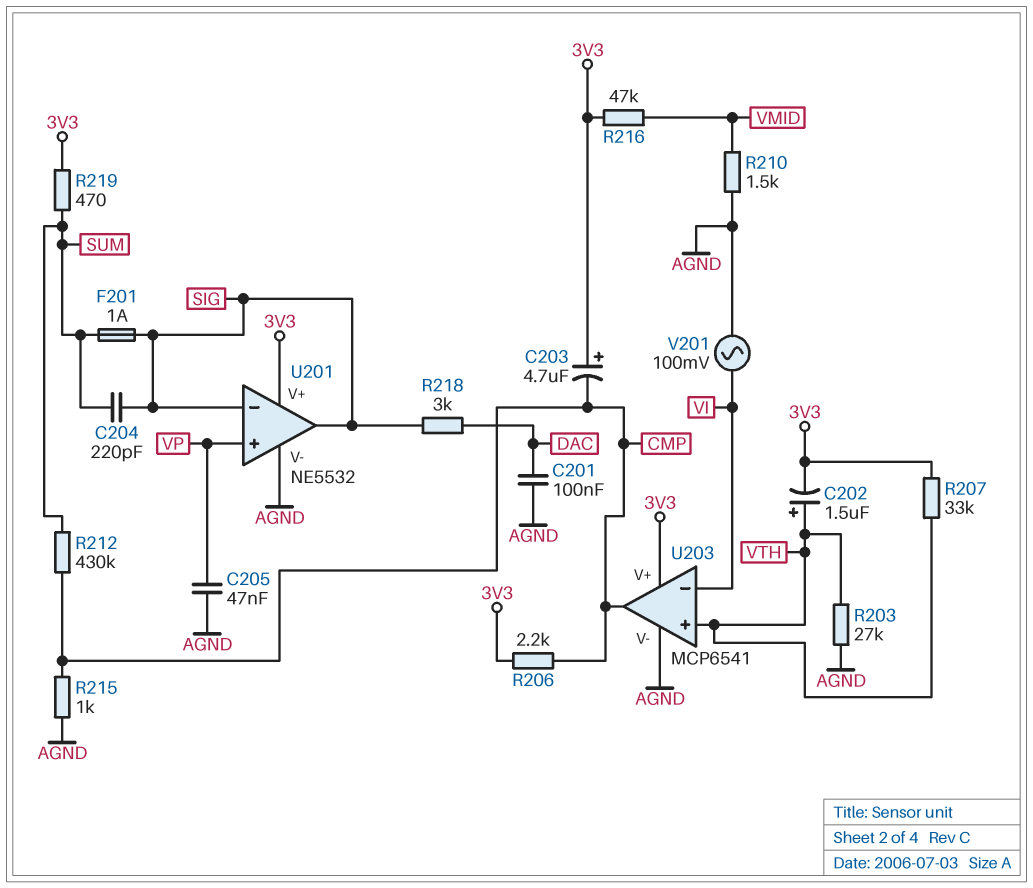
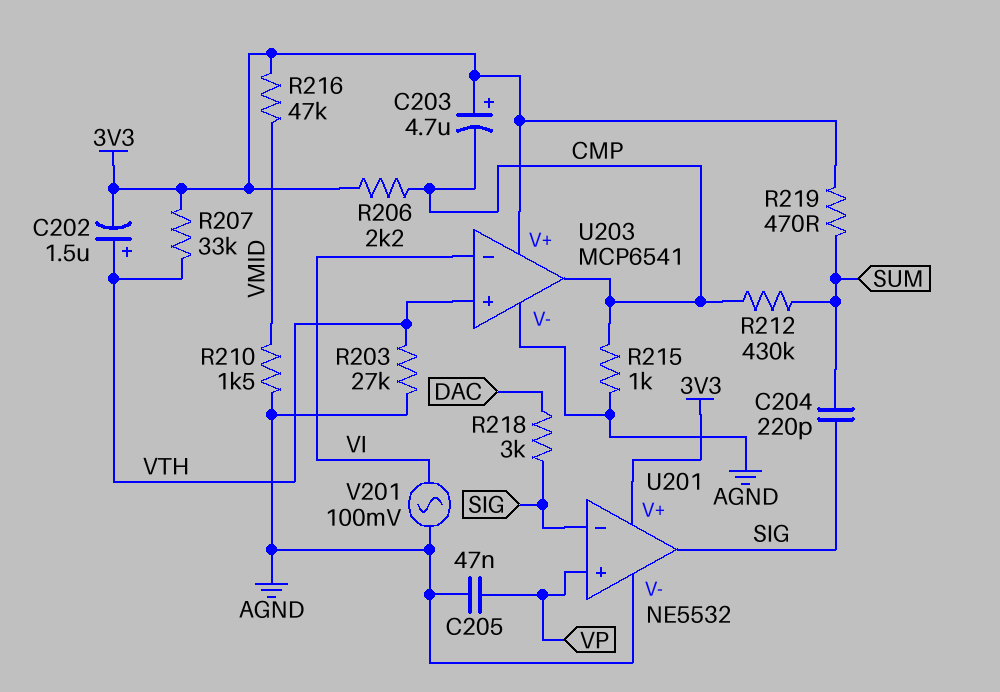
C201: 100nF (AGND, DAC) -> none
F201: 1A (SIG, SUM) -> none

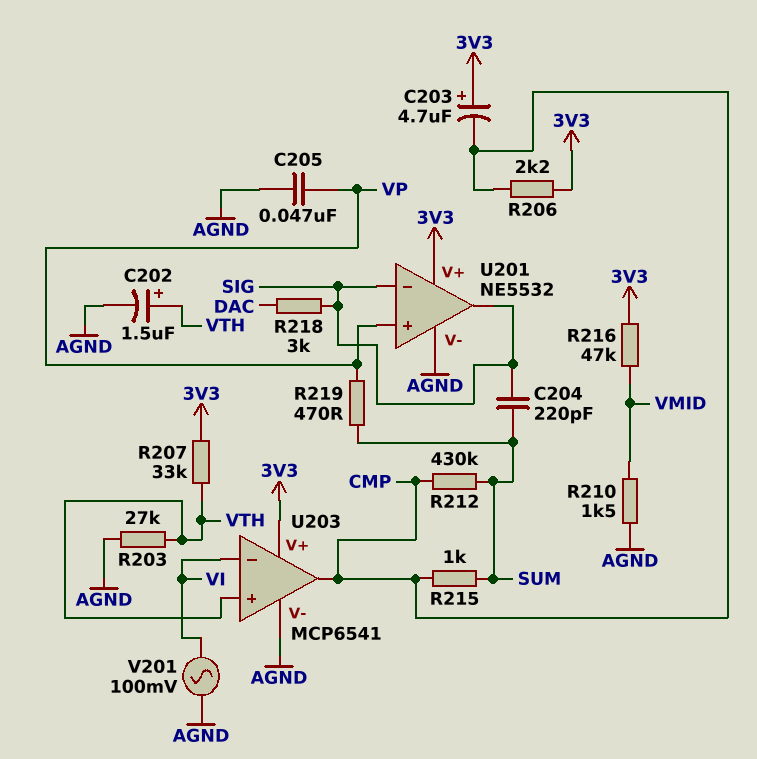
C202: 1.5uF (plus VTH, minus 3V3) -> 1.5uF (plus VTH, minus AGND)
R215: 1k (AGND, CMP) -> 1k (CMP, SUM)
R219: 470 (3V3, SUM) -> 470 (SUM, VP)

